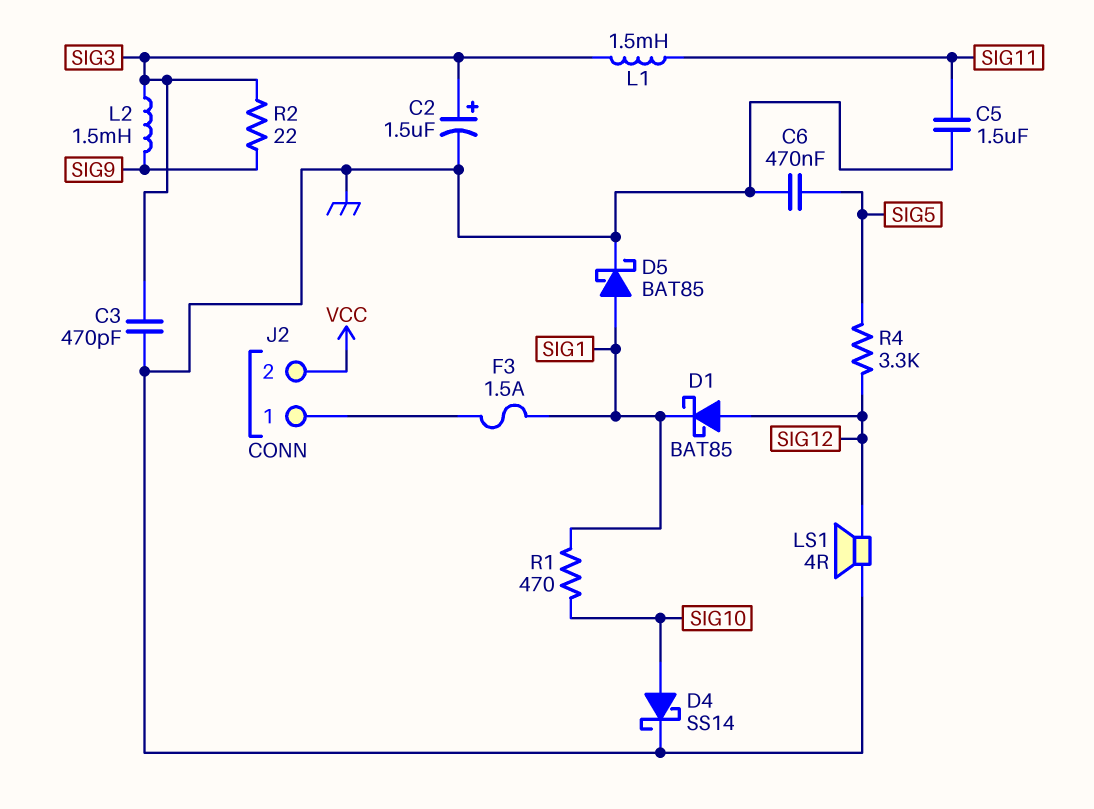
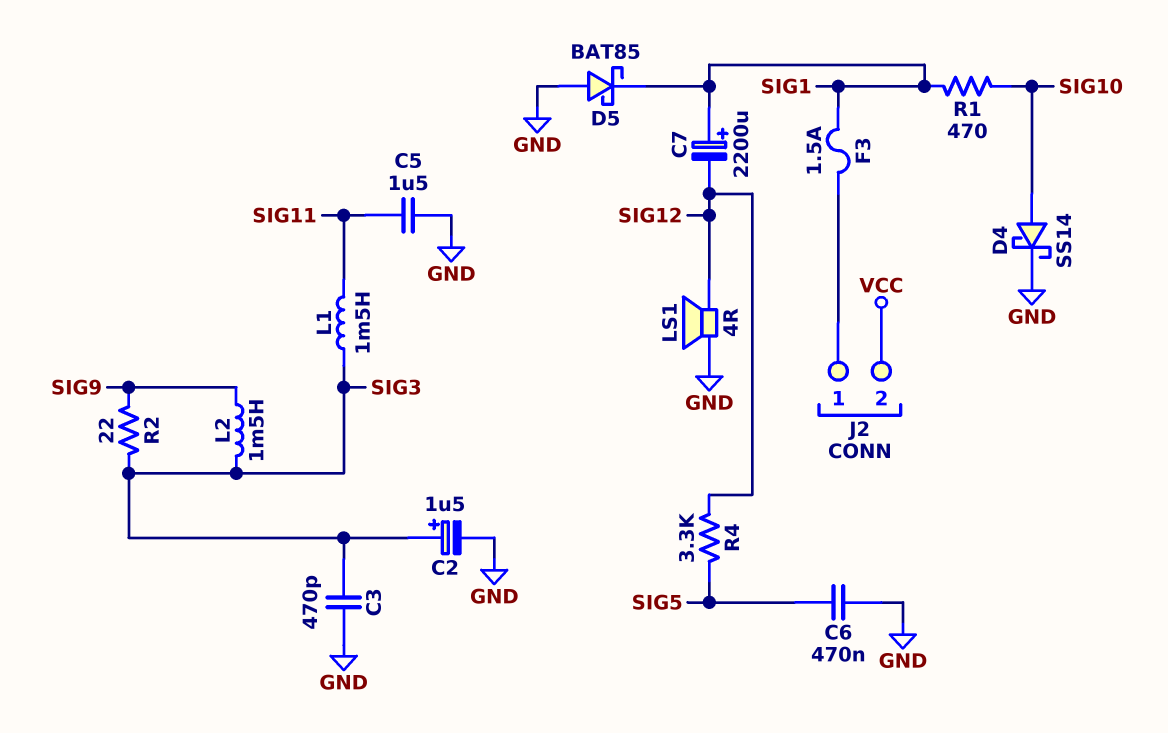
C7: none -> 2200uF (plus SIG1, minus SIG12)
D1: schottky BAT85 (A SIG12, K SIG1) -> none
D5: schottky BAT85 (A SIG1, K GND) -> schottky BAT85 (A GND, K SIG1)

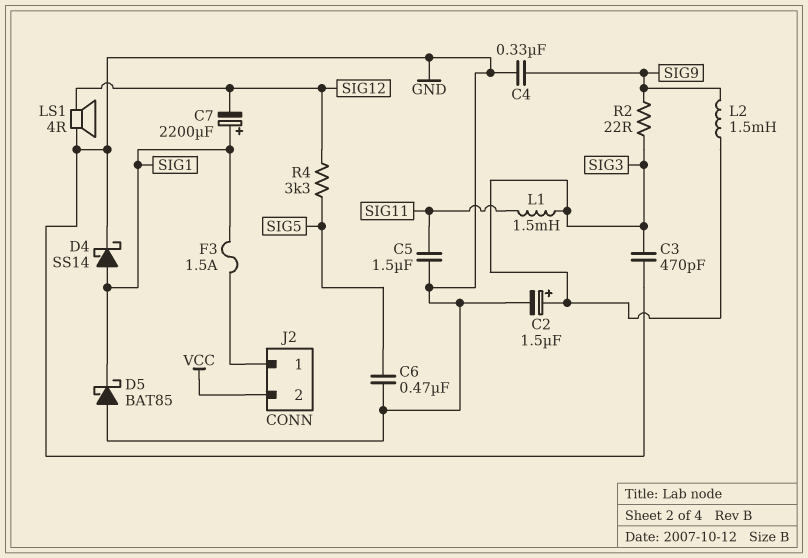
C4: none -> 330nF (GND, SIG9)
D4: schottky SS14 (A SIG10, K GND) -> schottky SS14 (A SIG1, K GND)
R1: 470 (SIG1, SIG10) -> none

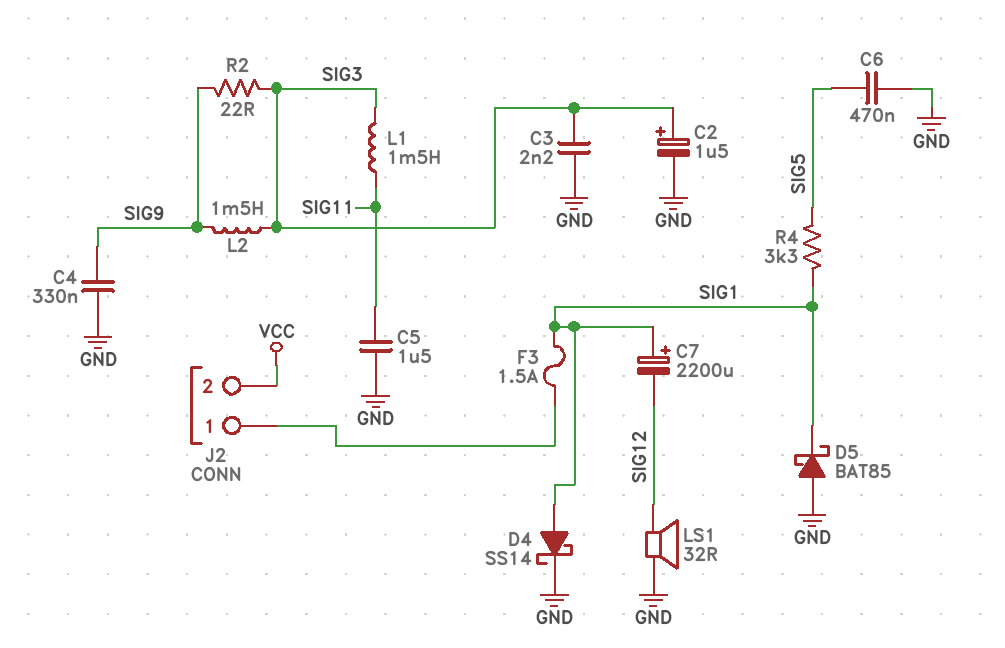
C3: 470pF (GND, SIG3) -> 2.2nF (GND, SIG3)
LS1: speaker 4R (GND, SIG12) -> speaker 32R (GND, SIG12)
R4: 3.3k (SIG5, SIG12) -> 3.3k (SIG1, SIG5)

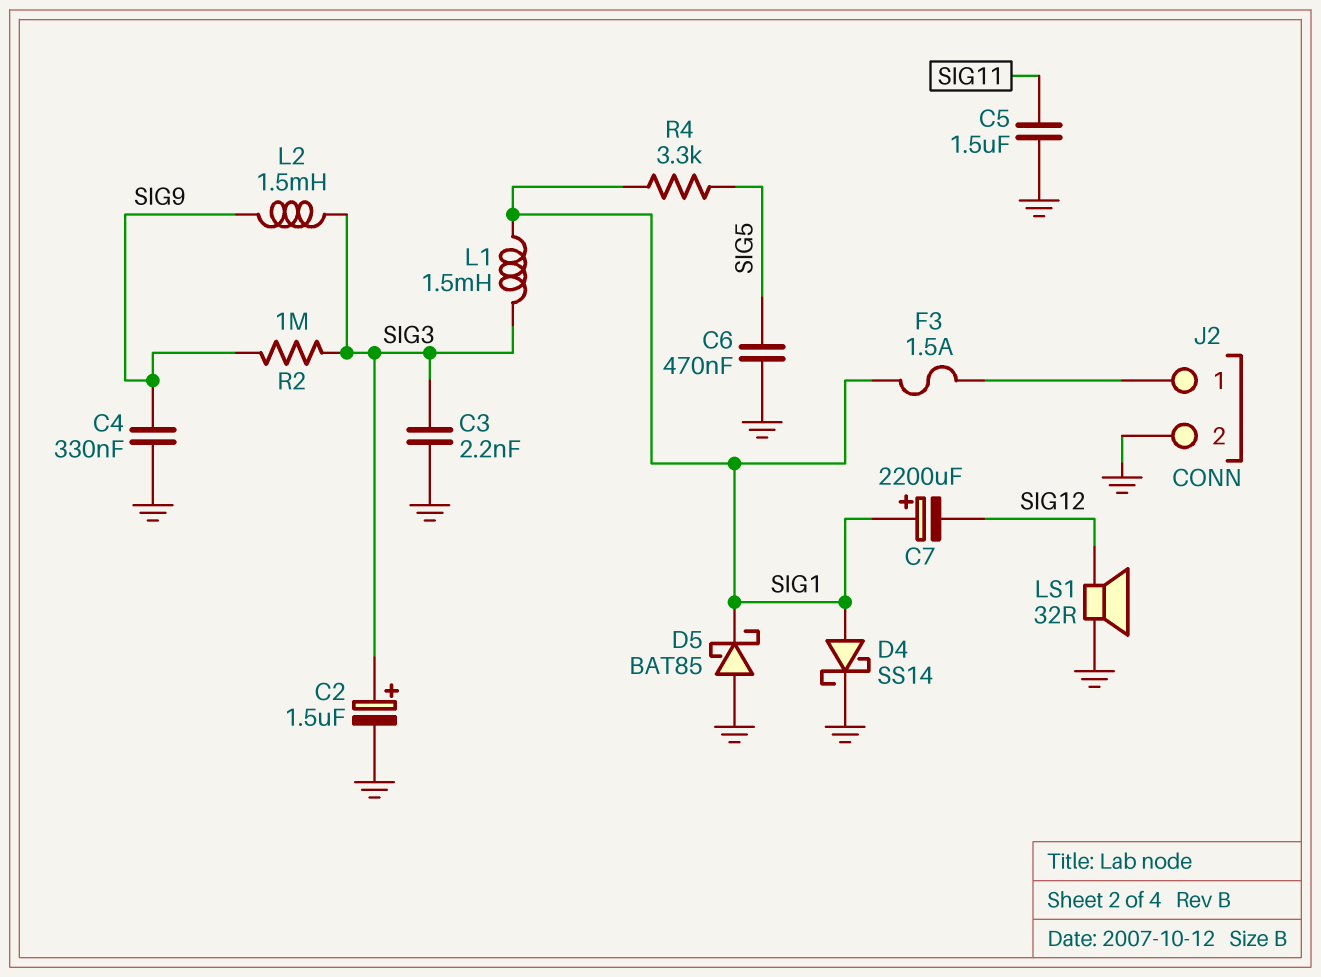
J2 pin 2: VCC -> GND
L1: 1.5mH (SIG3, SIG11) -> 1.5mH (SIG1, SIG3)
R2: 22 (SIG3, SIG9) -> 1M (SIG3, SIG9)

